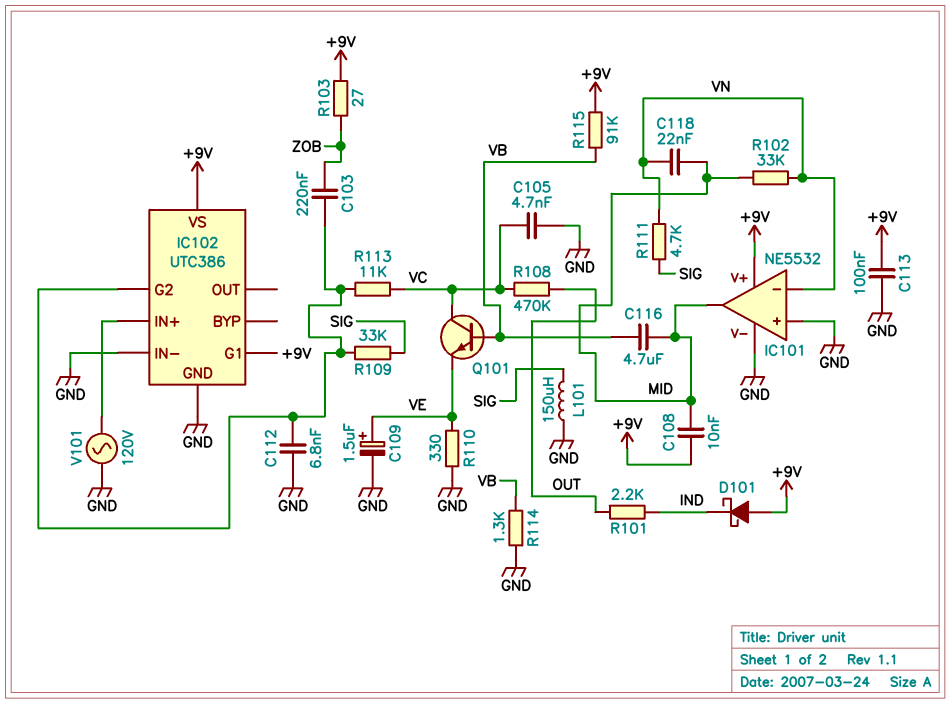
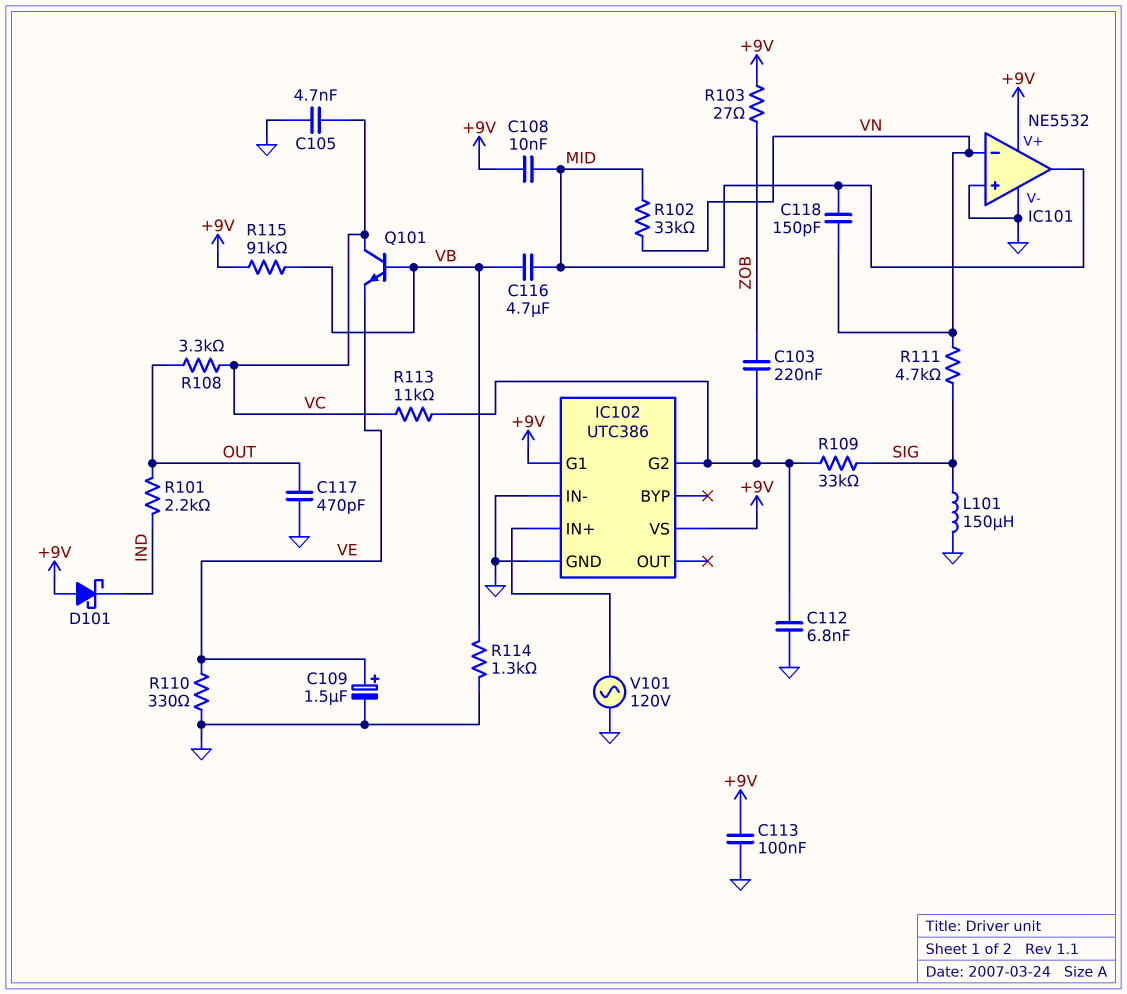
C117: none -> 470pF (GND, OUT)
C118: 22nF (MID, VN) -> 150pF (MID, VN)
R108: 470k (OUT, VC) -> 3.3k (OUT, VC)

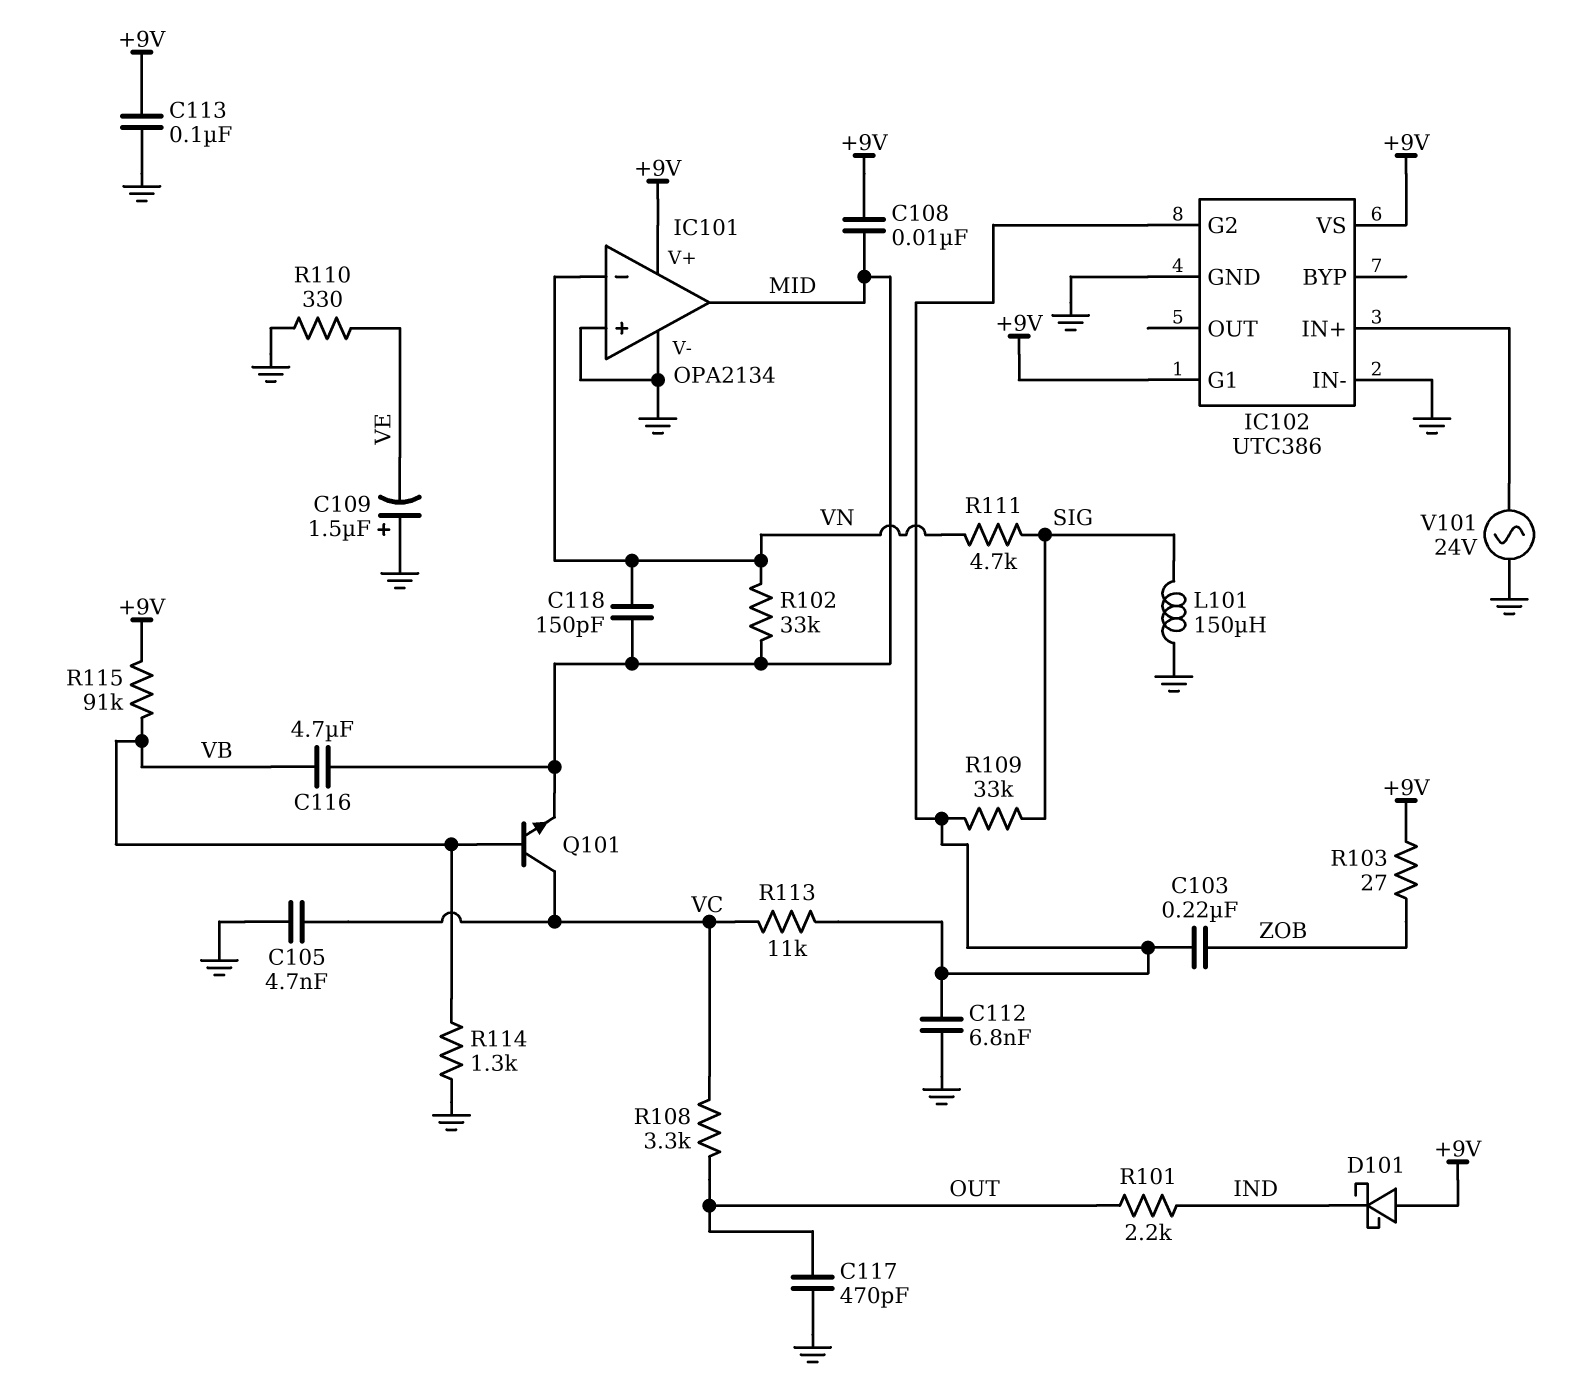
C109: 1.5uF (plus VE, minus GND) -> 1.5uF (plus GND, minus VE)
IC101: NE5532 -> OPA2134
Q101: NPN (B VB, C VC, E VE) -> NPN (B VB, C VC, E MID)
V101: AC 120V (GND, IC102/IN+) -> AC 24V (GND, IC102/IN+)

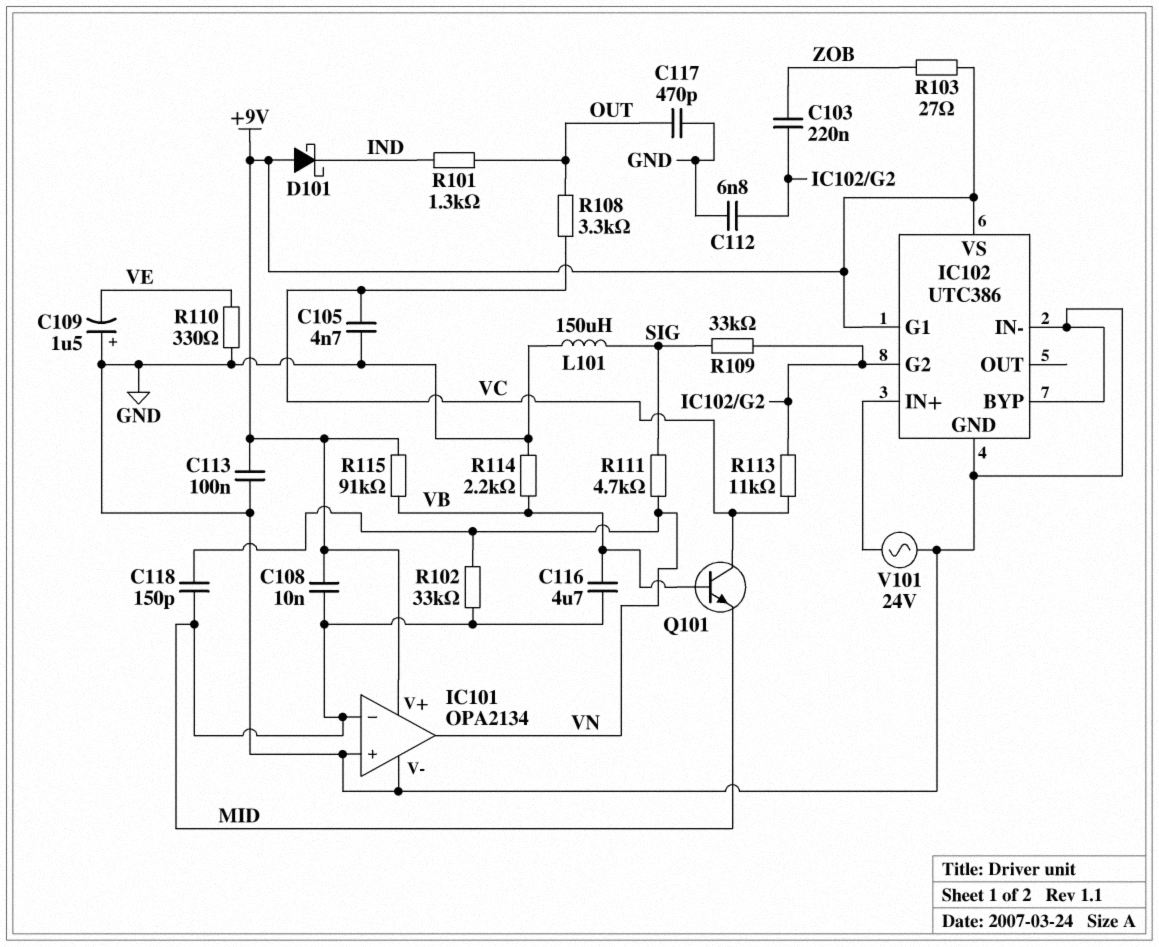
IC101 pin in-: VN -> MID
IC101 pin out: MID -> VN
IC102 pin BYP: none -> GND
R101: 2.2k (IND, OUT) -> 1.3k (IND, OUT)
R114: 1.3k (GND, VB) -> 2.2k (GND, VB)

